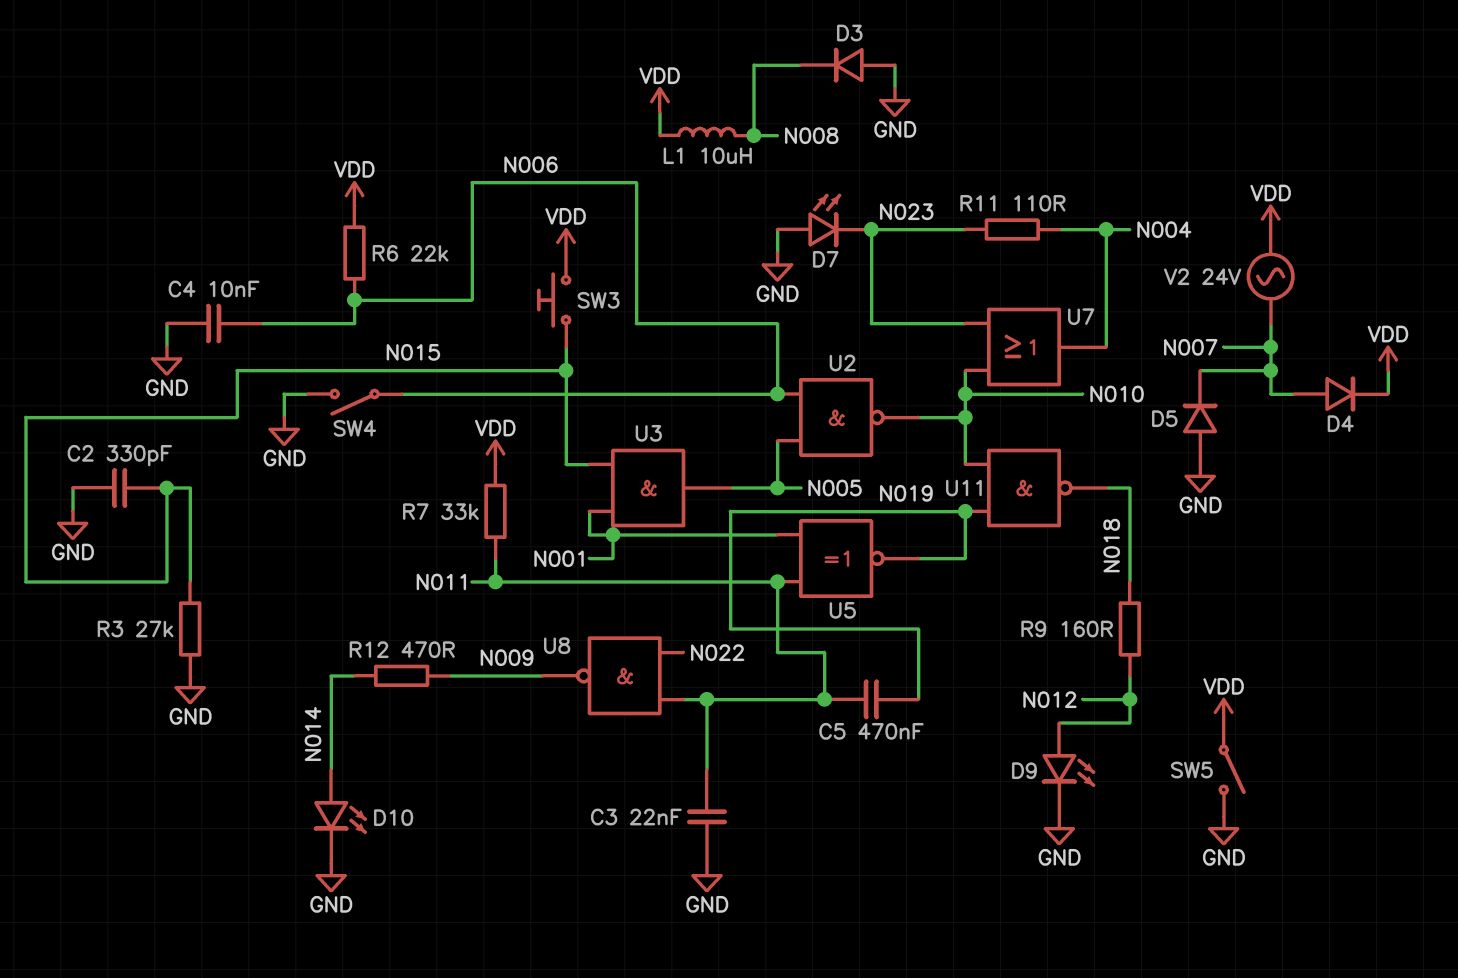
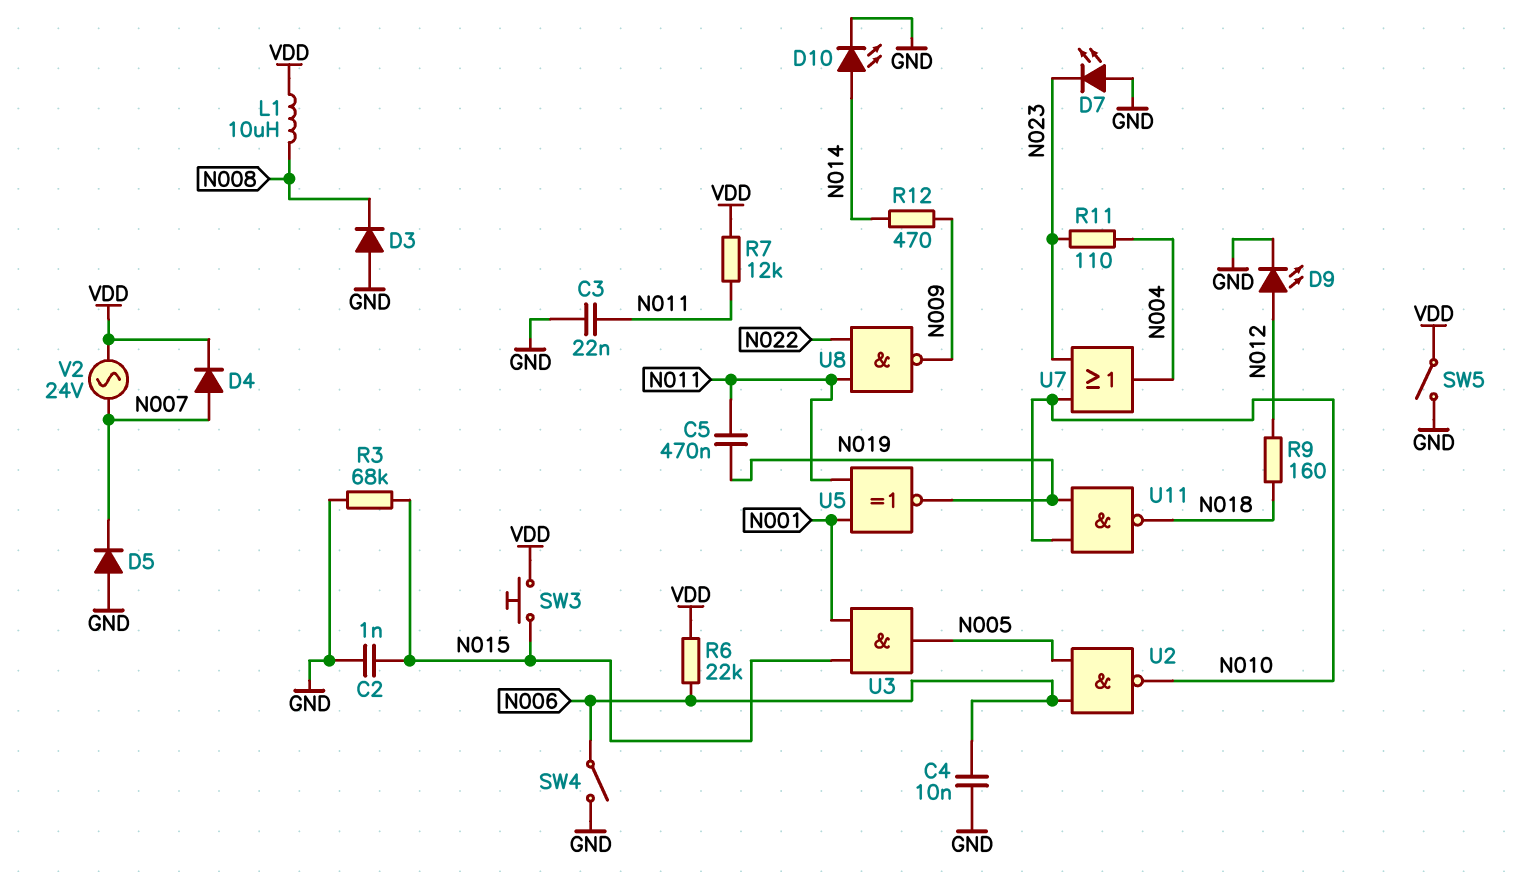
C2: 330pF (GND, N015) -> 1nF (GND, N015)
R3: 27k (GND, N015) -> 68k (GND, N015)
R7: 33k (N011, VDD) -> 12k (N011, VDD)

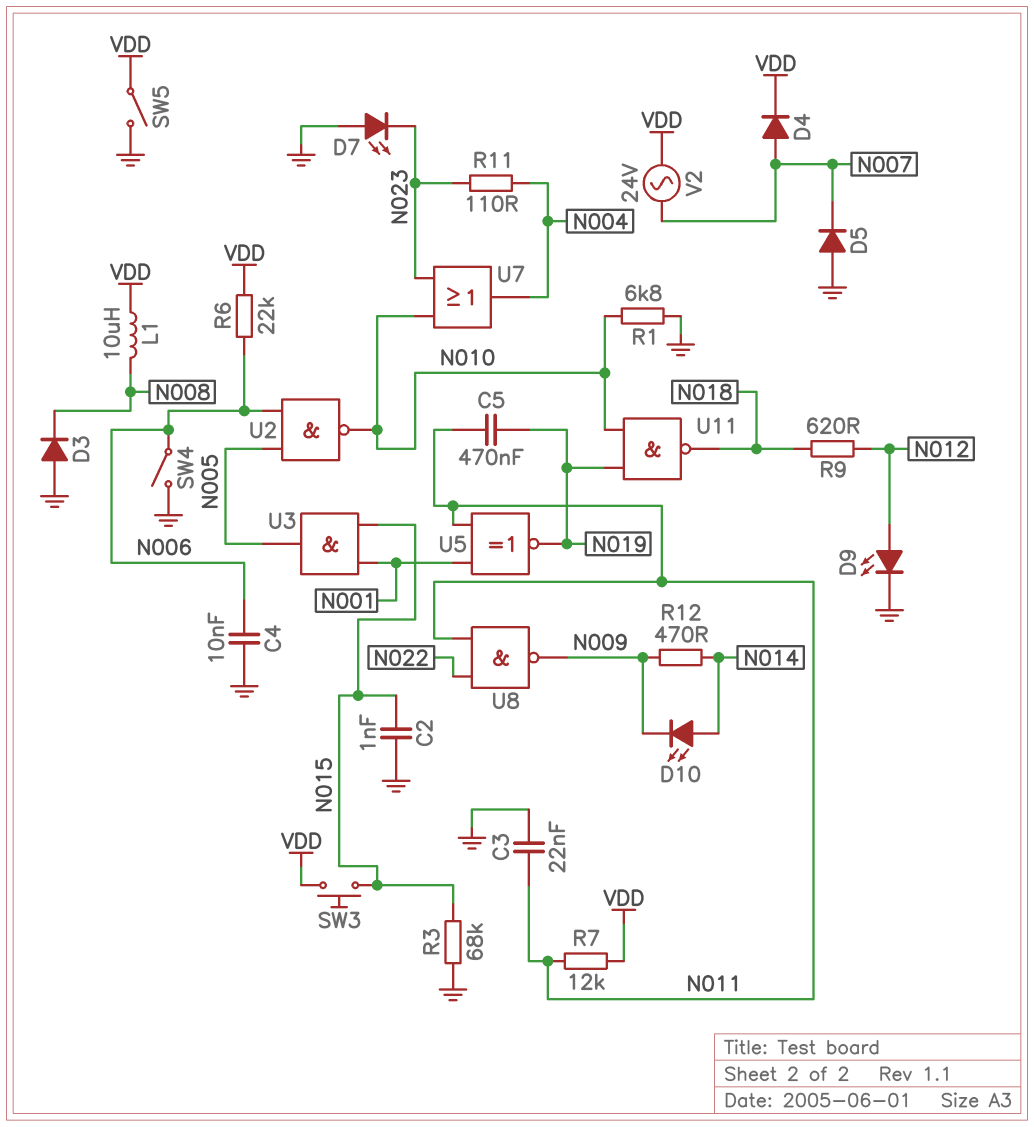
D10: LED (A N014, K GND) -> LED (A N014, K N009)
R1: none -> 6.8k (GND, N010)
R9: 160 (N012, N018) -> 620 (N012, N018)

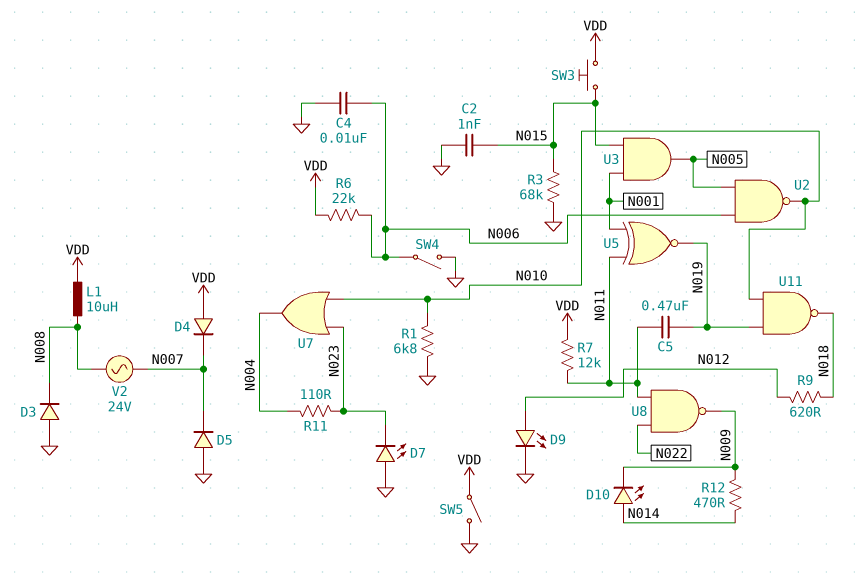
C3: 22nF (GND, N011) -> none
D4: diode (A N007, K VDD) -> diode (A VDD, K N007)
V2: AC 24V (N007, VDD) -> AC 24V (N007, N008)

